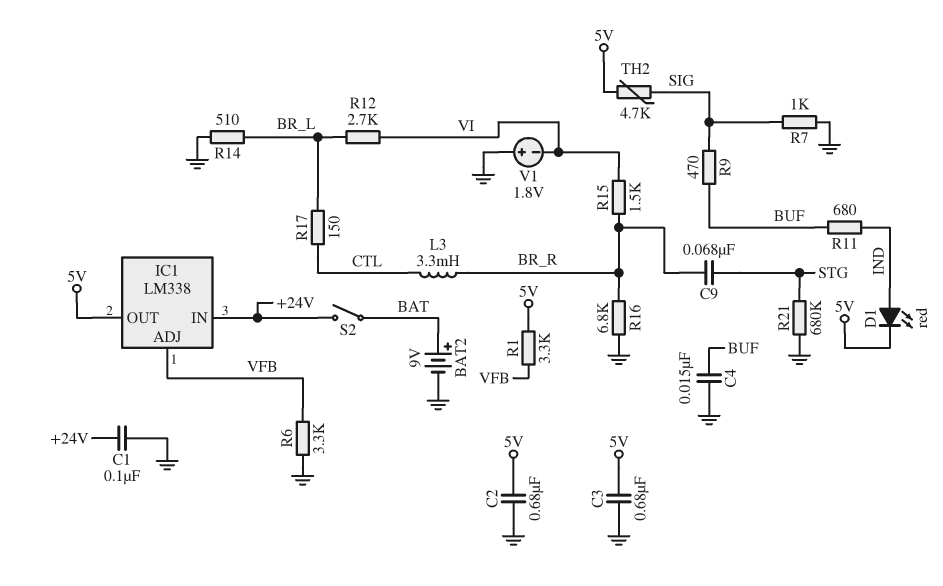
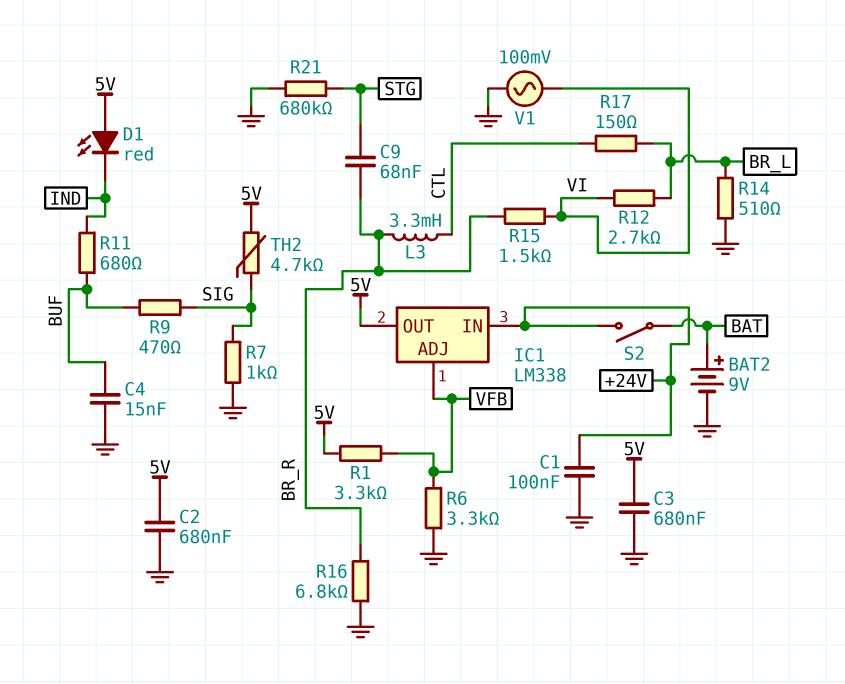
D1: LED red (A IND, K 5V) -> LED red (A 5V, K IND)
V1: 1.8V (plus GND, minus VI) -> AC 100mV (GND, VI)

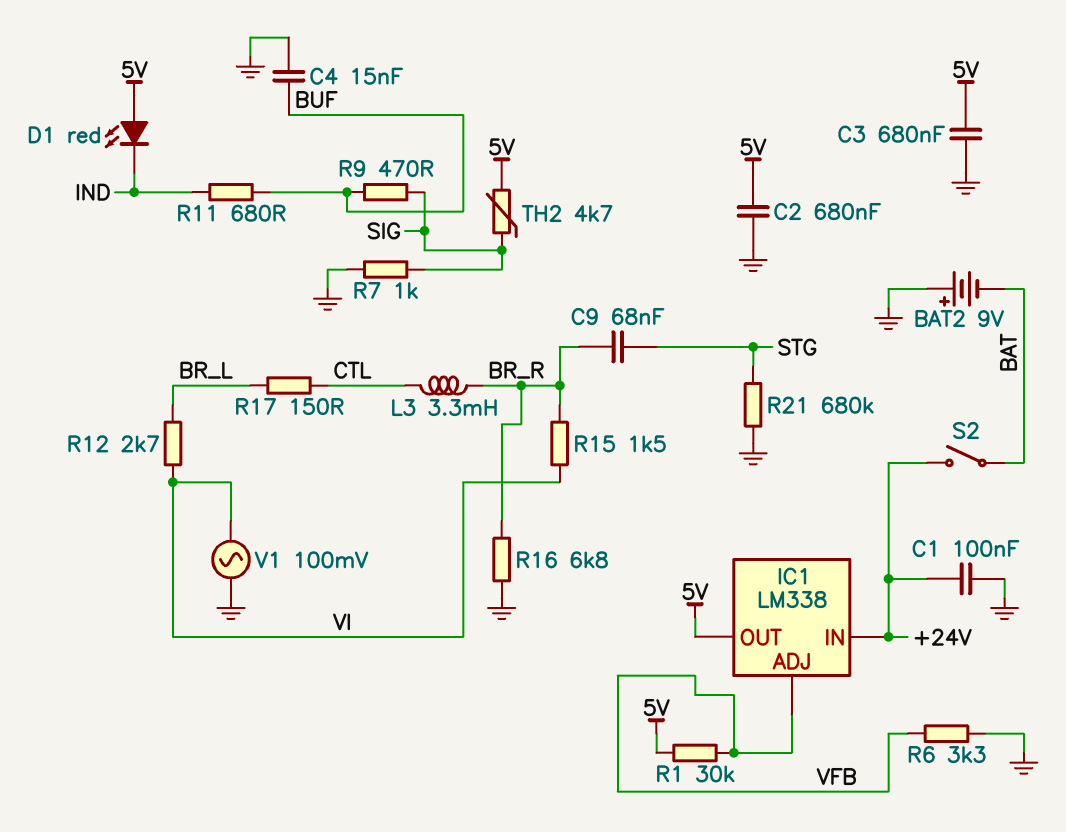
BAT2: 9V (plus BAT, minus GND) -> 9V (plus GND, minus BAT)
R1: 3.3k (5V, VFB) -> 30k (5V, VFB)
R14: 510 (BR_L, GND) -> none

